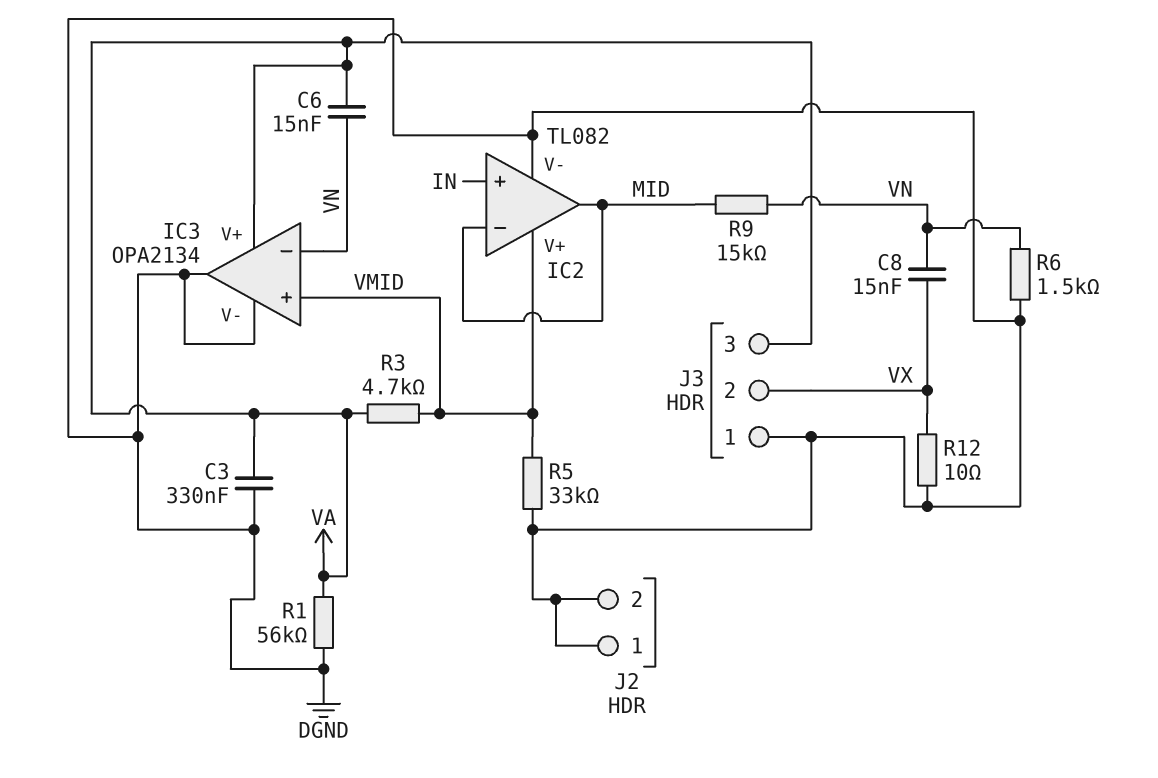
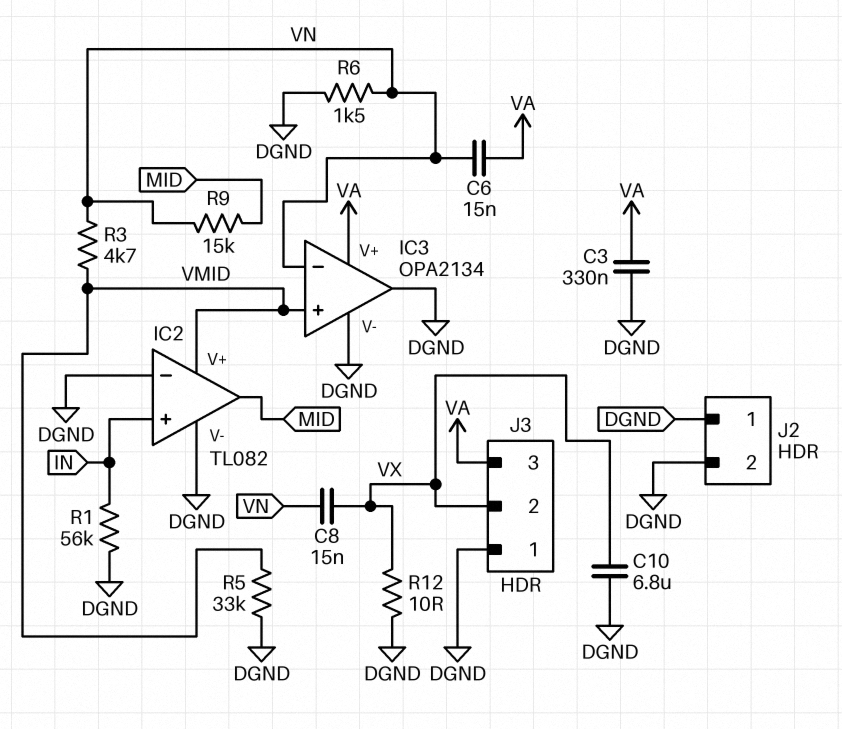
C10: none -> 6.8uF (DGND, VX)
IC2 pin in-: MID -> DGND
R1: 56k (DGND, VA) -> 56k (DGND, IN)
R3: 4.7k (VA, VMID) -> 4.7k (VMID, VN)

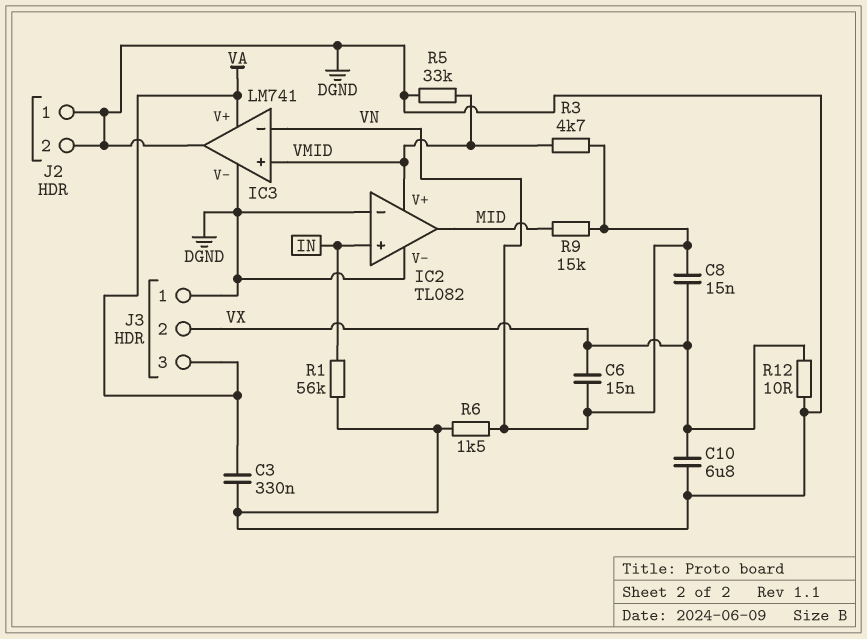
C6: 15nF (VA, VN) -> 15nF (VN, VX)
IC3: OPA2134 -> LM741

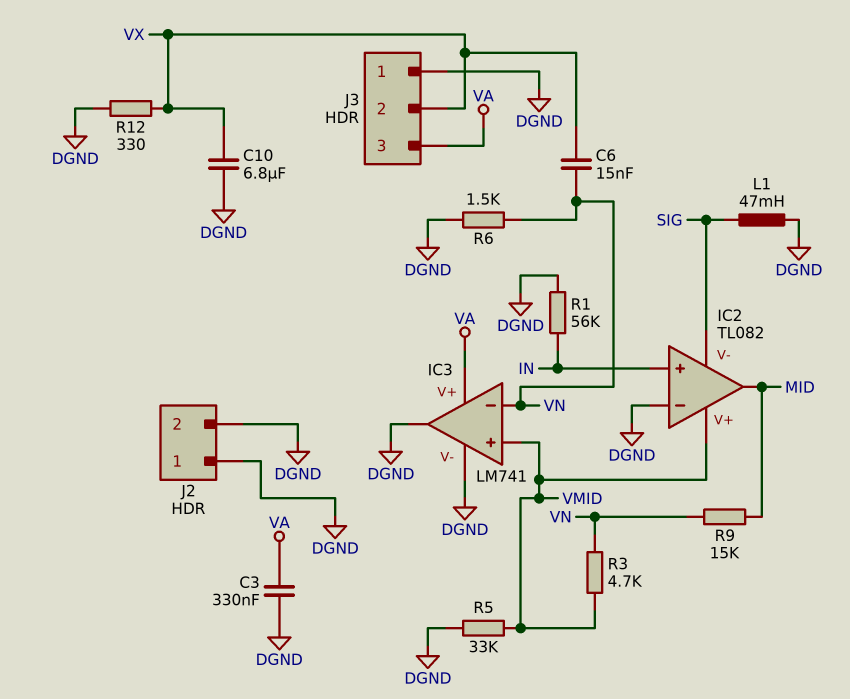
C8: 15nF (VN, VX) -> none
IC2 pin V-: DGND -> SIG
L1: none -> 47mH (DGND, SIG)
R12: 10 (DGND, VX) -> 330 (DGND, VX)

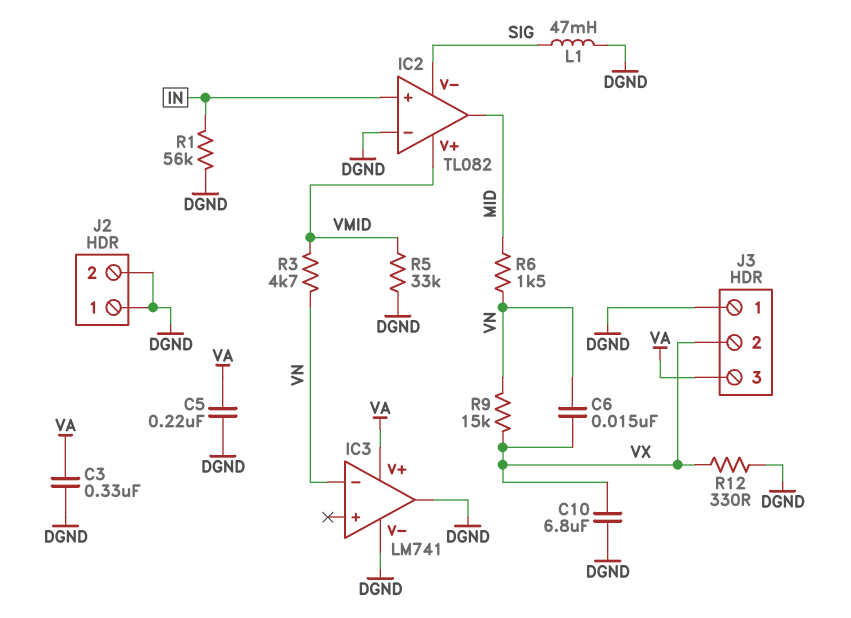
C5: none -> 220nF (DGND, VA)
IC3 pin in+: VMID -> none
R6: 1.5k (DGND, VN) -> 1.5k (MID, VN)
R9: 15k (MID, VN) -> 15k (VN, VX)

